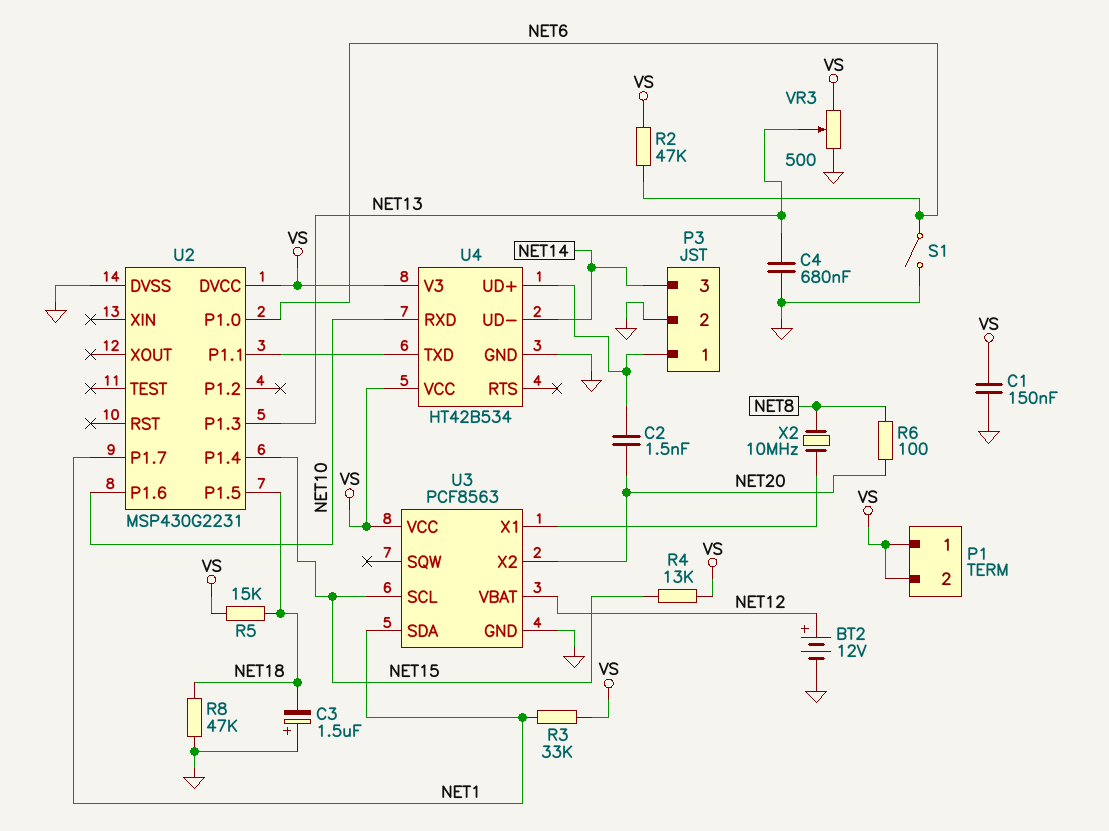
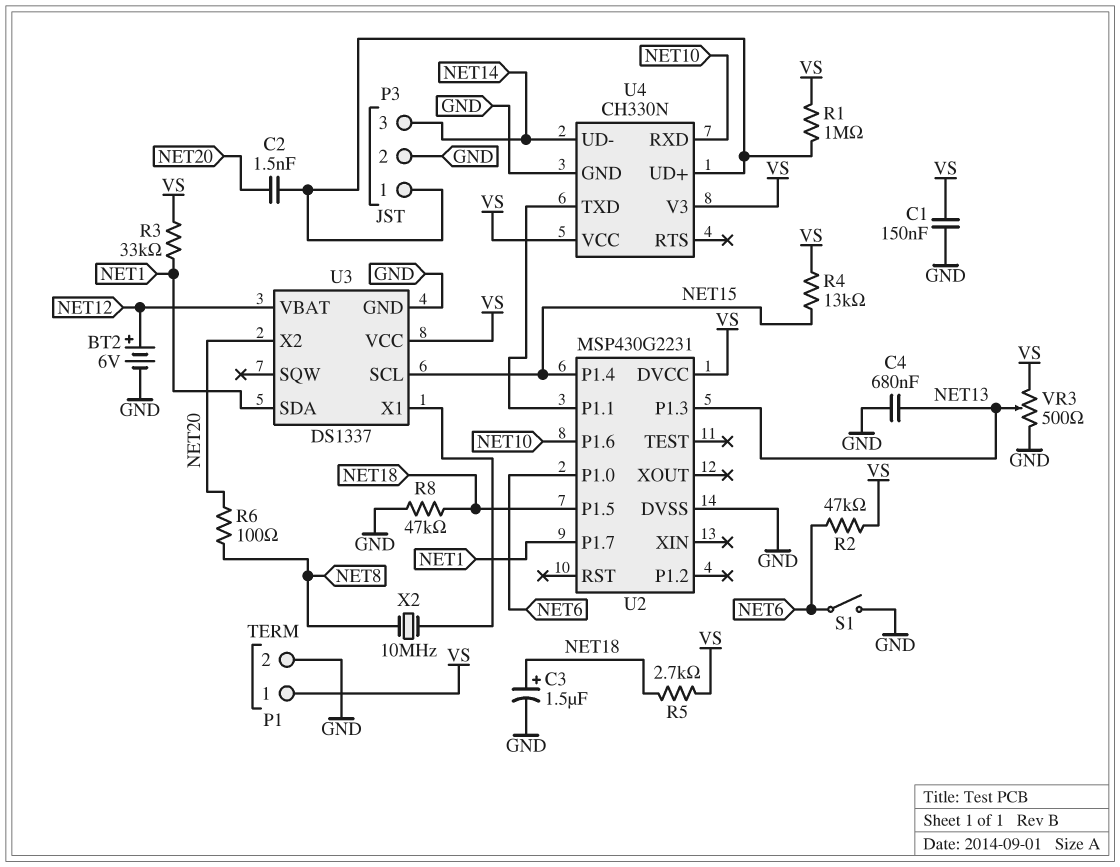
BT2: 12V (plus NET12, minus GND) -> 6V (plus NET12, minus GND)
C3: 1.5uF (plus GND, minus NET18) -> 1.5uF (plus NET18, minus GND)
P1 pin 2: VS -> GND
R1: none -> 1M (P3/1, VS)
R5: 15k (NET18, VS) -> 2.7k (NET18, VS)
U3: PCF8563 -> DS1337
U4: HT42B534 -> CH330N

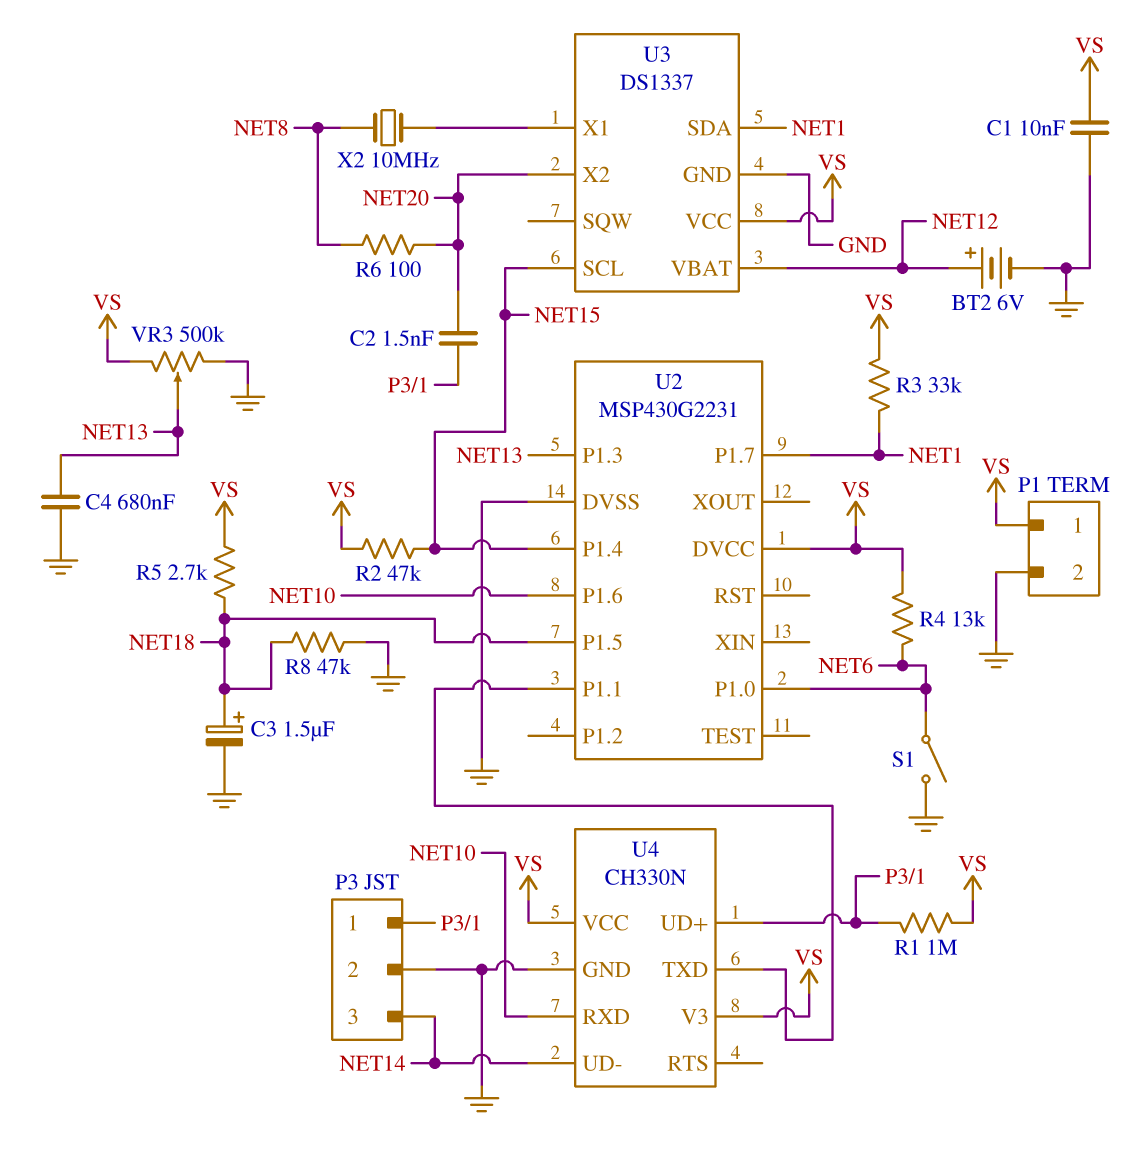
C1: 150nF (GND, VS) -> 10nF (GND, VS)
R2: 47k (NET6, VS) -> 47k (NET15, VS)
R4: 13k (NET15, VS) -> 13k (NET6, VS)
VR3: 500 (GND, VS, wiper NET13) -> 500k (GND, VS, wiper NET13)

